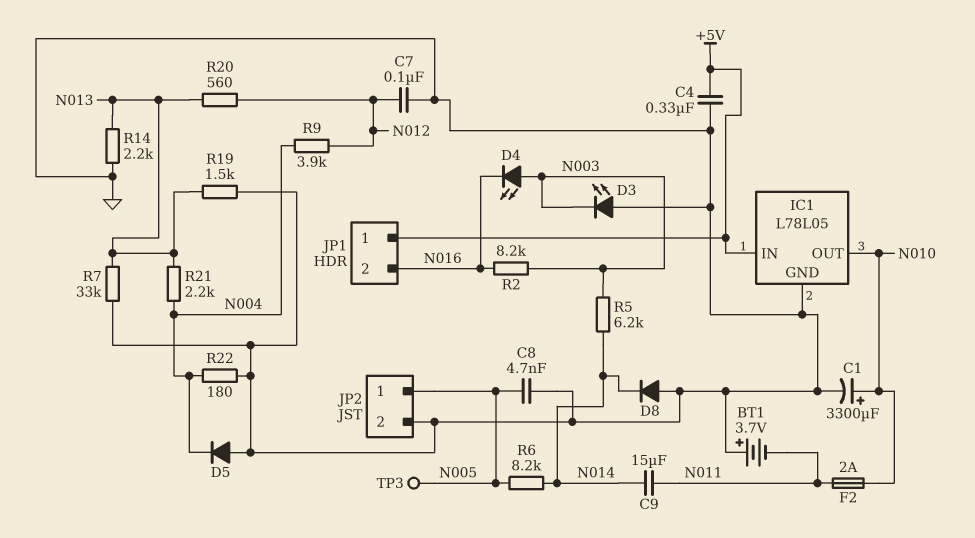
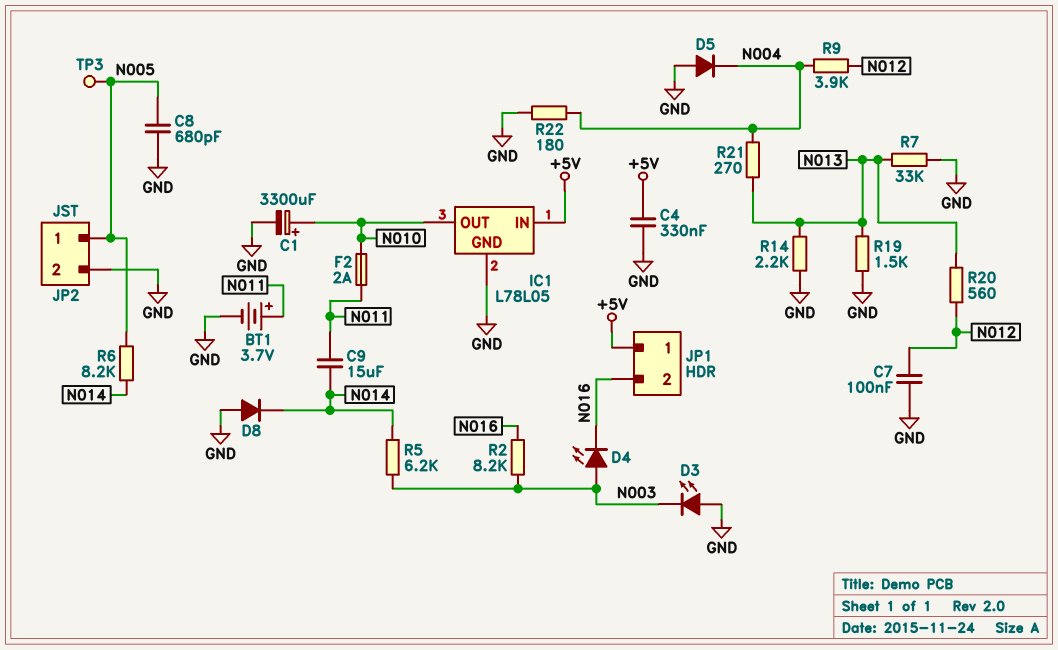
BT1: 3.7V (plus GND, minus N011) -> 3.7V (plus N011, minus GND)
C8: 4.7nF (GND, N005) -> 680pF (GND, N005)
R21: 2.2k (N004, N013) -> 270 (N004, N013)

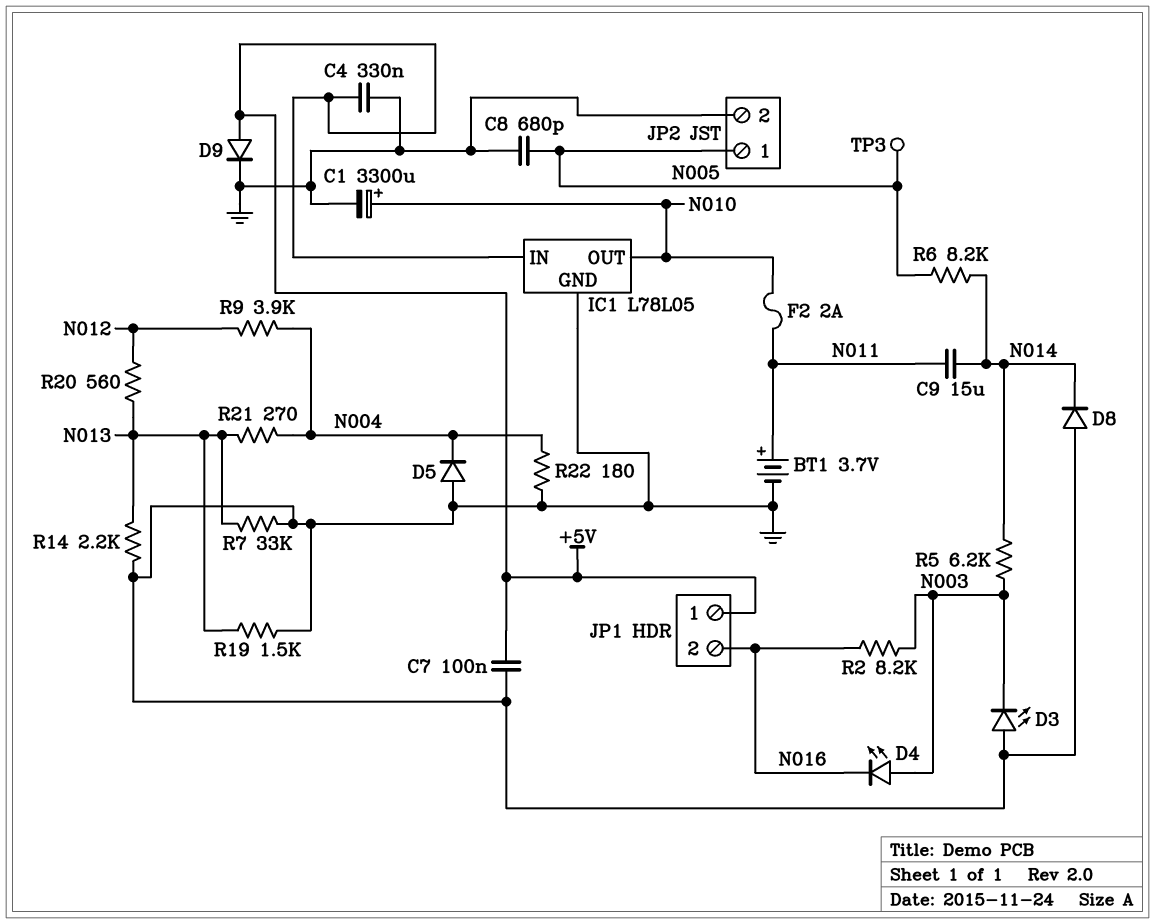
C7: 100nF (GND, N012) -> 100nF (+5V, GND)
D9: none -> diode (A +5V, K GND)

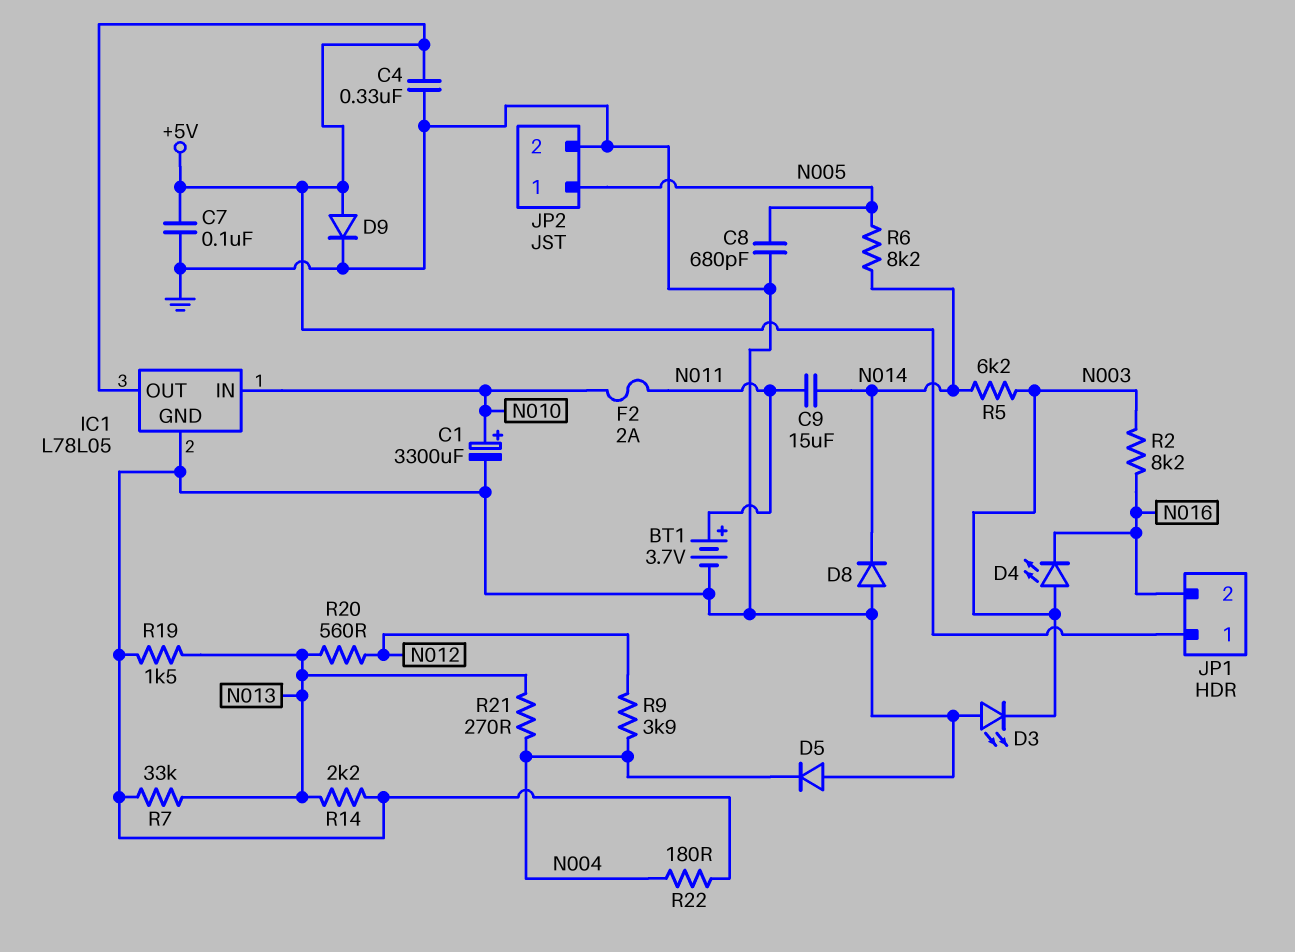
IC1 pin IN: +5V -> N010
IC1 pin OUT: N010 -> +5V
TP3: test point (N005) -> none

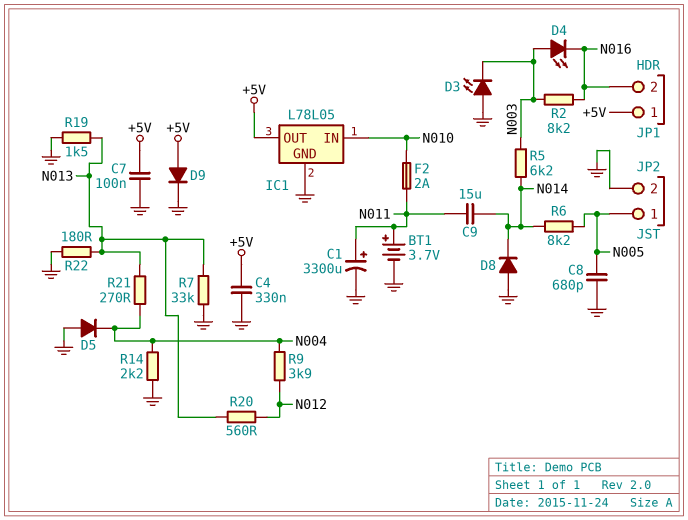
C1: 3300uF (plus N010, minus GND) -> 3300uF (plus N011, minus GND)
R14: 2.2k (GND, N013) -> 2.2k (GND, N004)
R22: 180 (GND, N004) -> 180 (GND, N013)

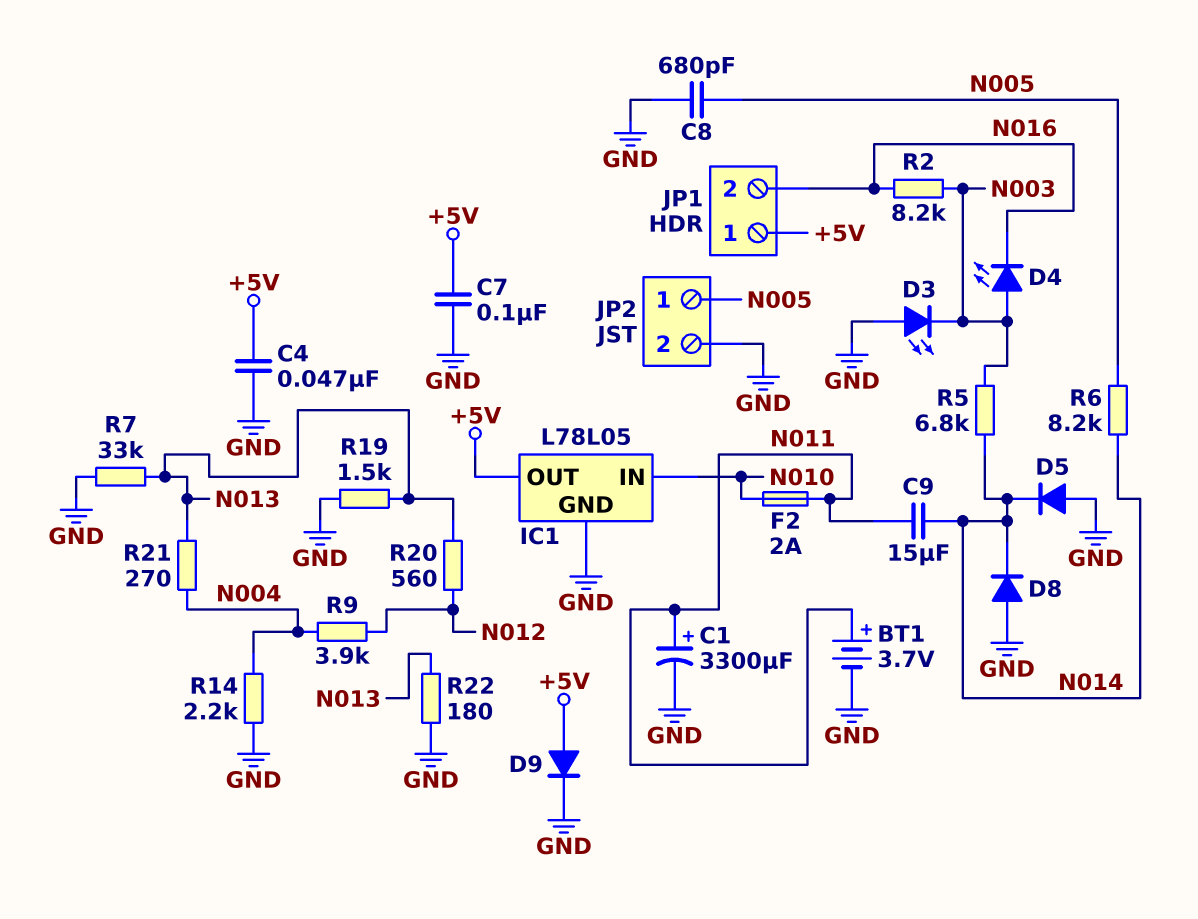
C4: 330nF (+5V, GND) -> 47nF (+5V, GND)
D5: diode (A GND, K N004) -> diode (A GND, K N014)
R5: 6.2k (N003, N014) -> 6.8k (N003, N014)

